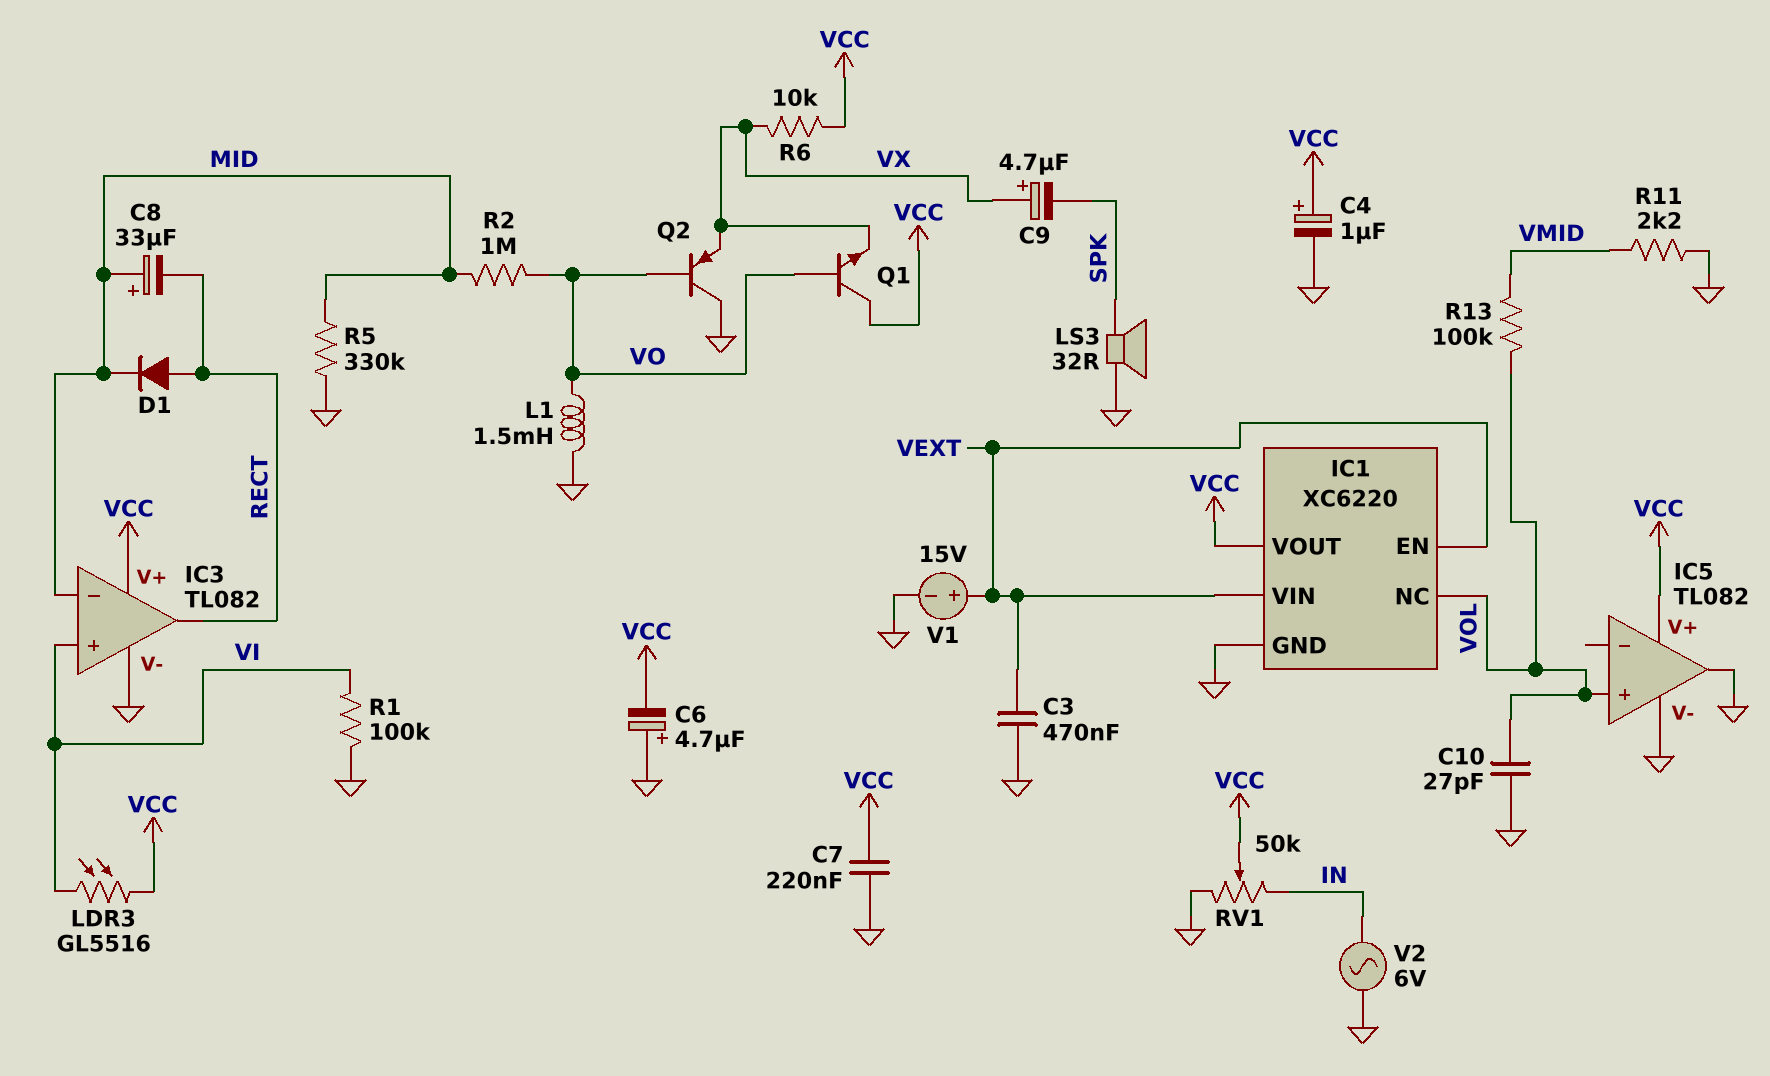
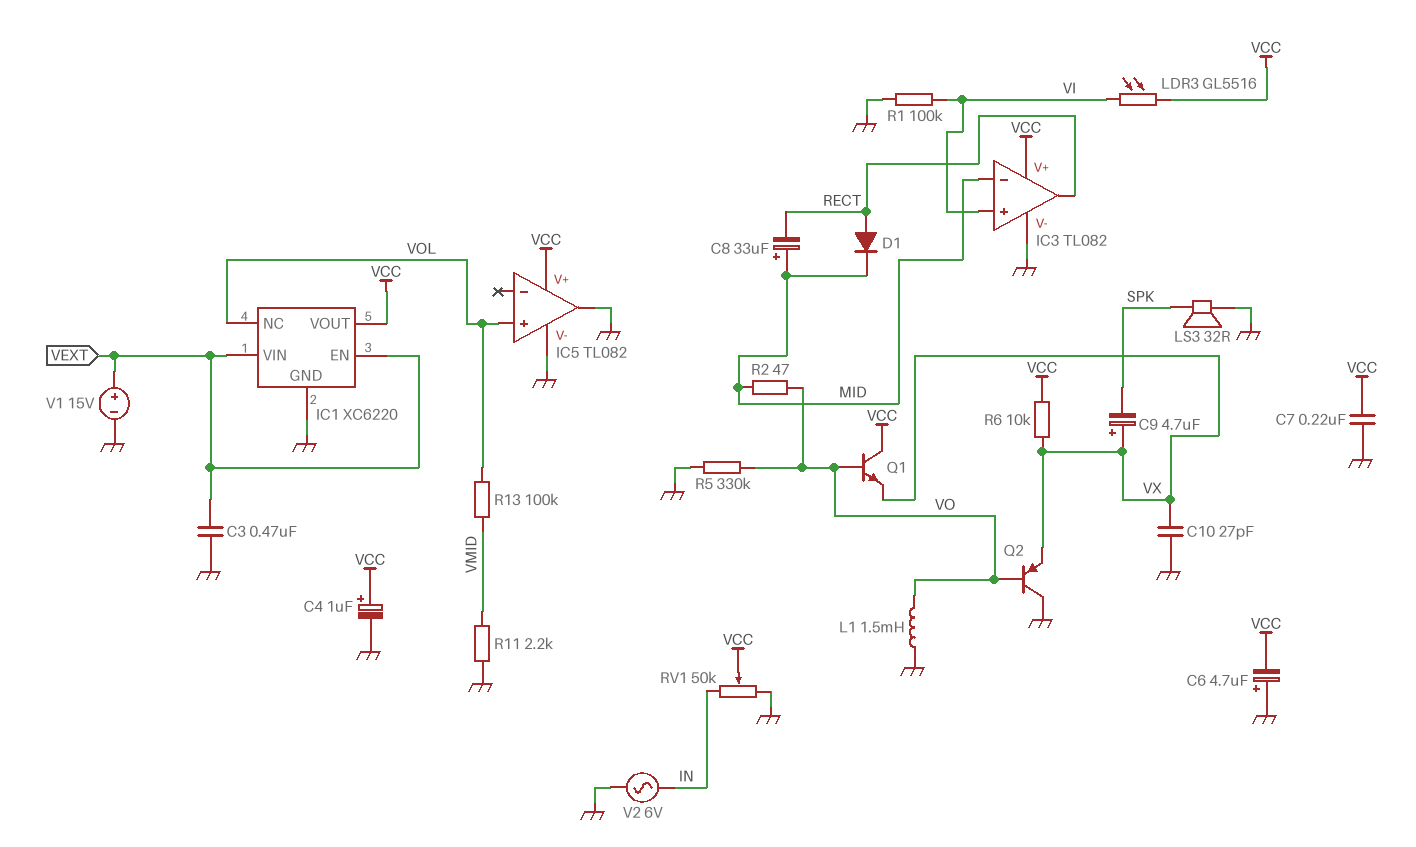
C10: 27pF (GND, VOL) -> 27pF (GND, VX)
R2: 1M (MID, VO) -> 47 (MID, VO)
R5: 330k (GND, MID) -> 330k (GND, VO)

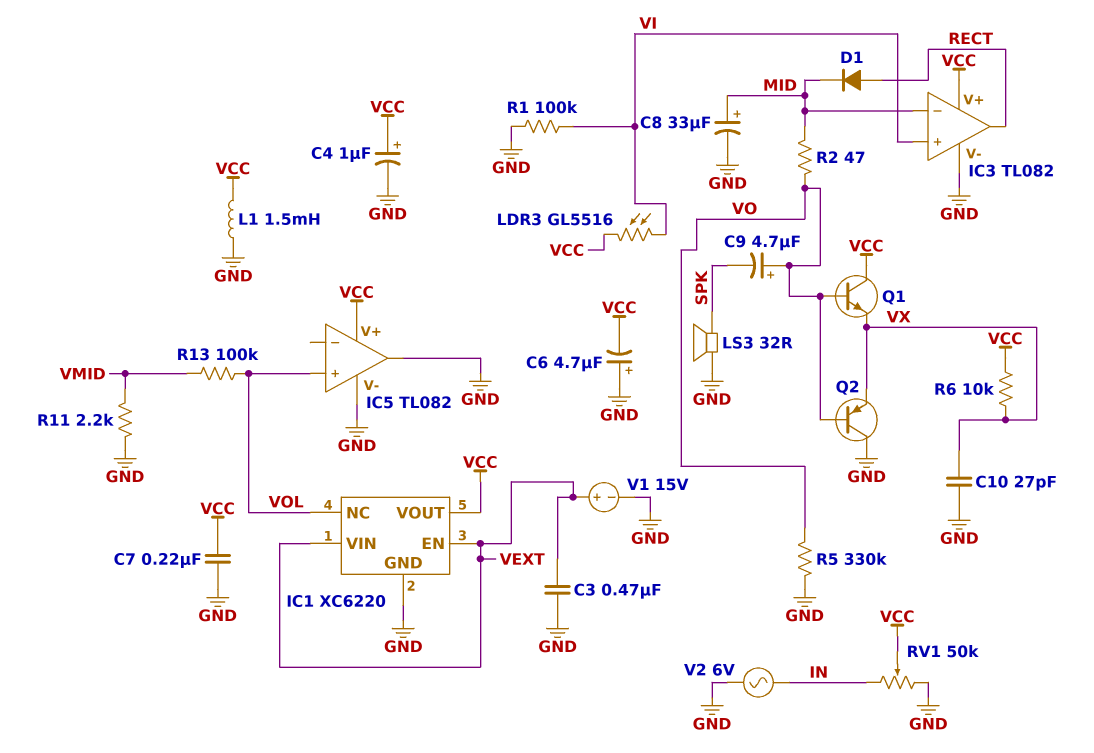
C8: 33uF (plus MID, minus RECT) -> 33uF (plus MID, minus GND)
C9: 4.7uF (plus VX, minus SPK) -> 4.7uF (plus VO, minus SPK)
L1: 1.5mH (GND, VO) -> 1.5mH (GND, VCC)

